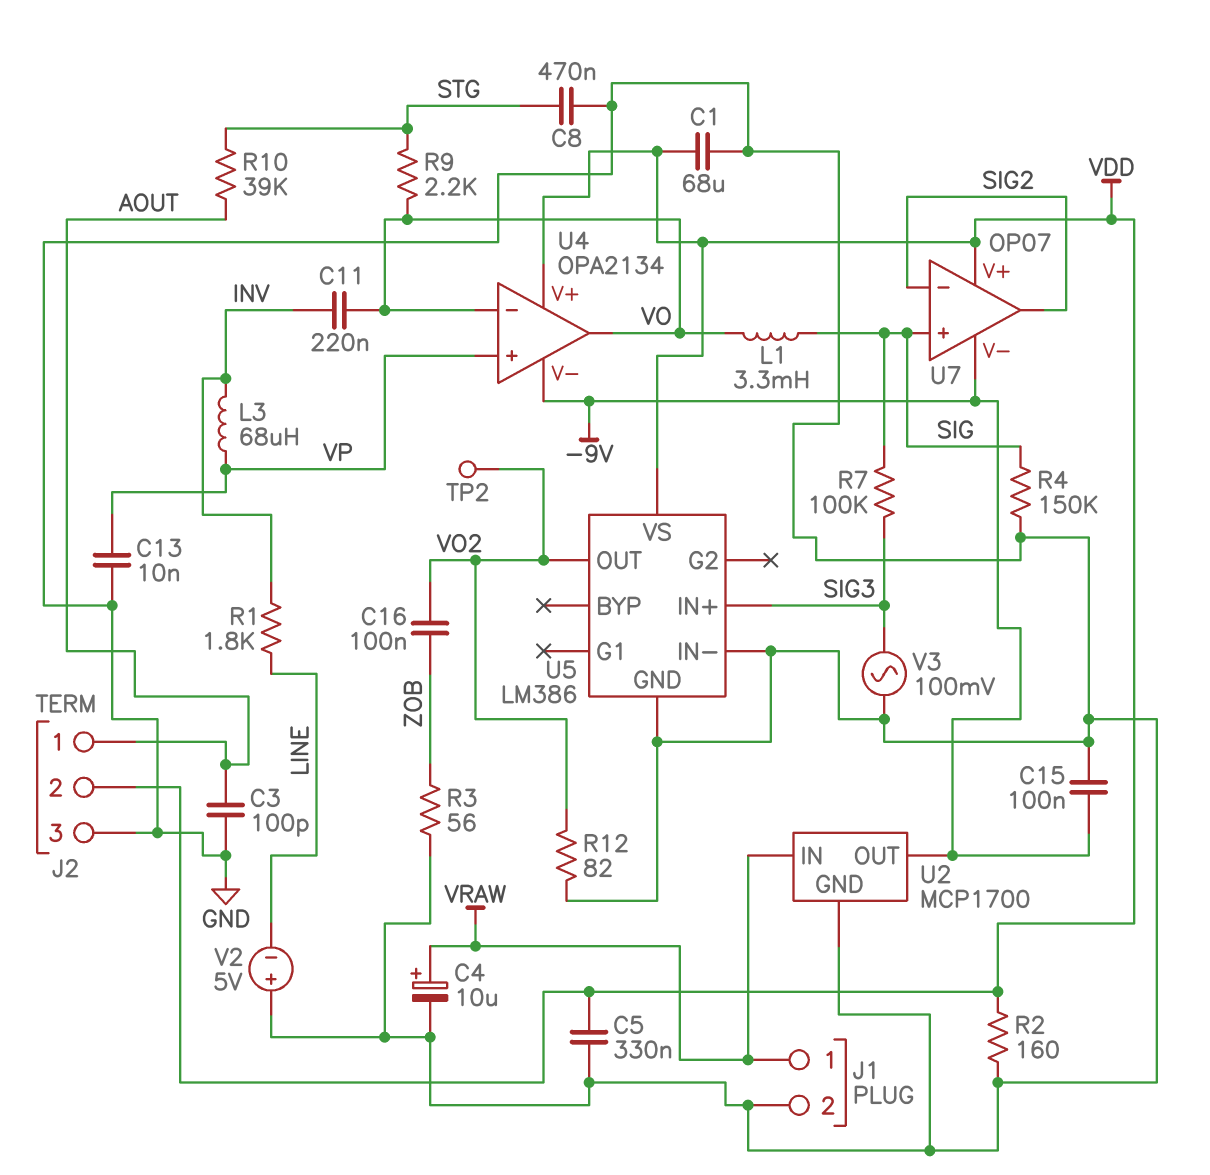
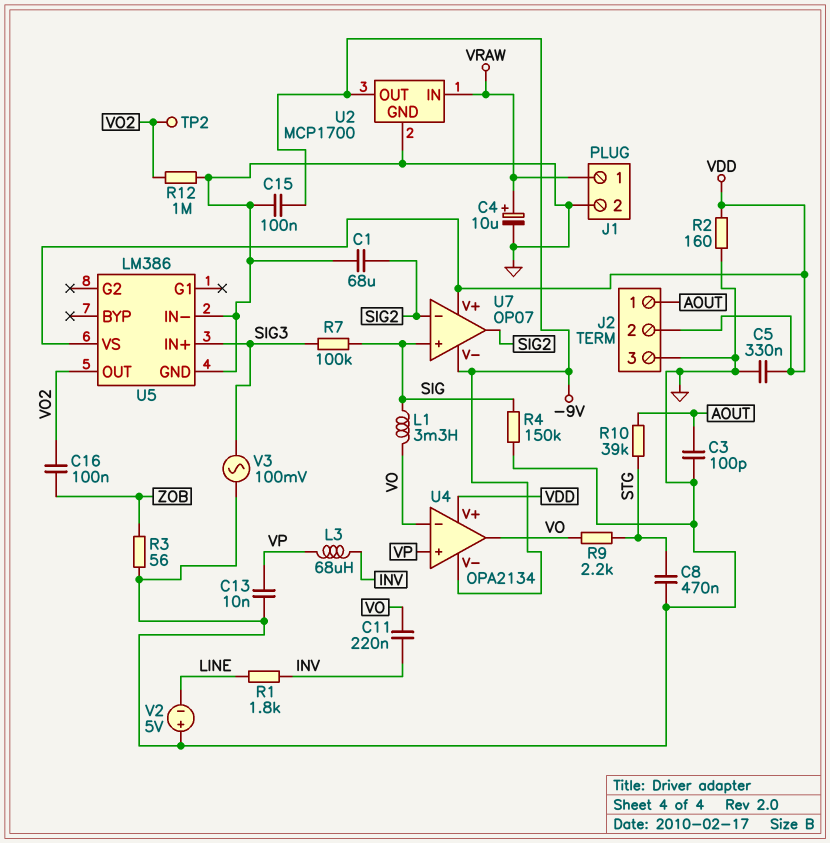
C1: 68uF (GND, VDD) -> 68uF (GND, SIG2)
R12: 82 (GND, VO2) -> 1M (GND, VO2)

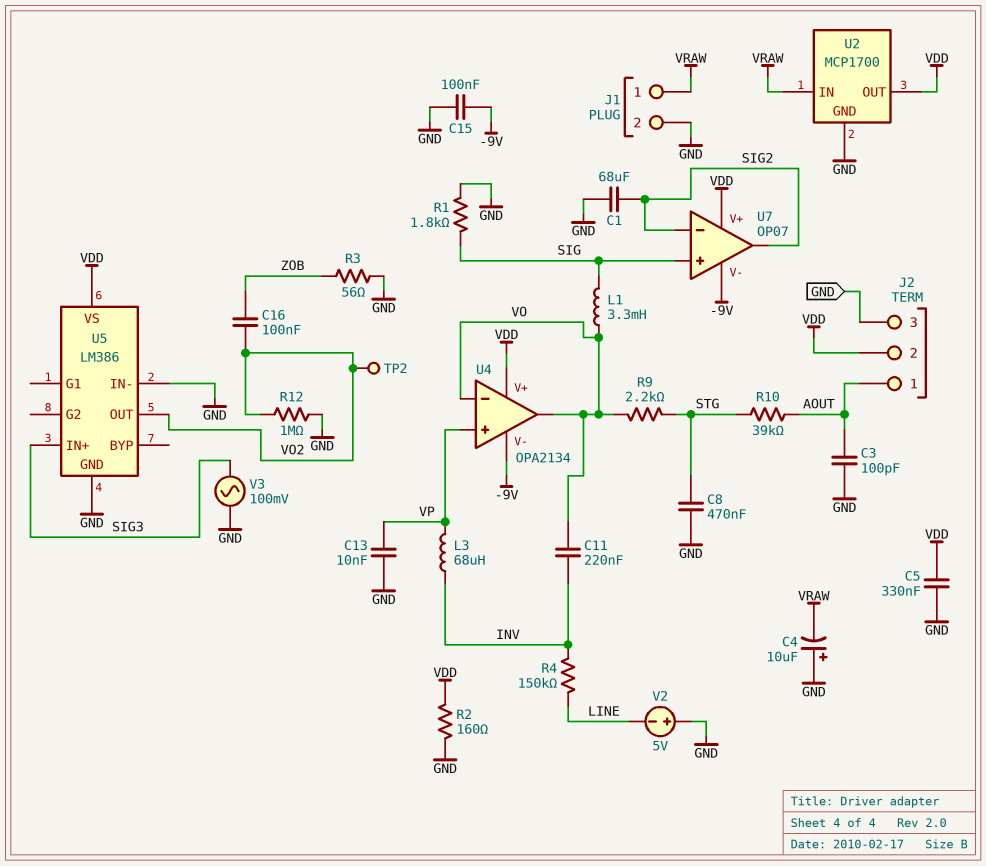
C4: 10uF (plus VRAW, minus GND) -> 10uF (plus GND, minus VRAW)
R1: 1.8k (INV, LINE) -> 1.8k (GND, SIG)
R4: 150k (GND, SIG) -> 150k (INV, LINE)
R7: 100k (SIG, SIG3) -> none
U2 pin OUT: -9V -> VDD

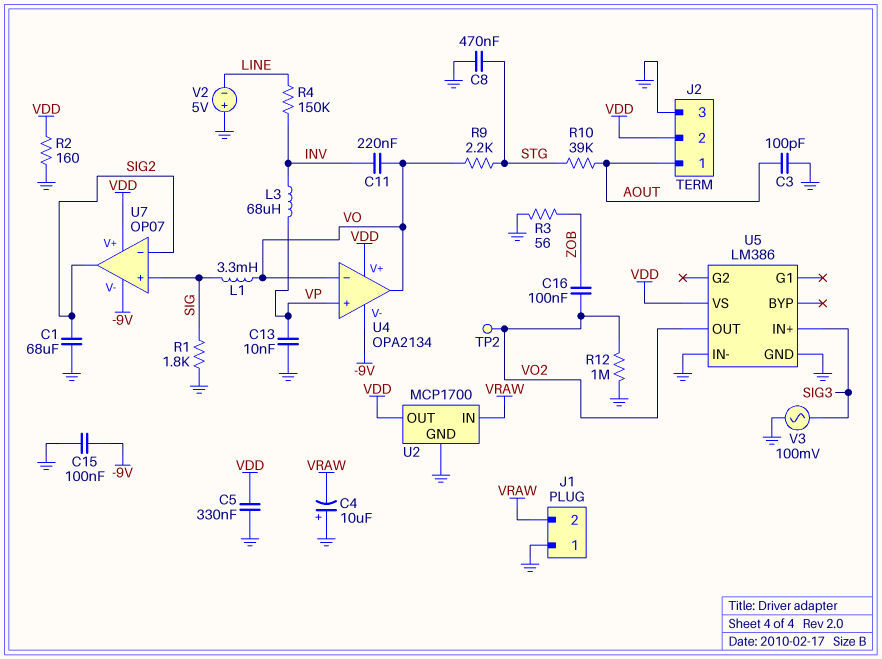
J1 pin 1: VRAW -> GND
J1 pin 2: GND -> VRAW

